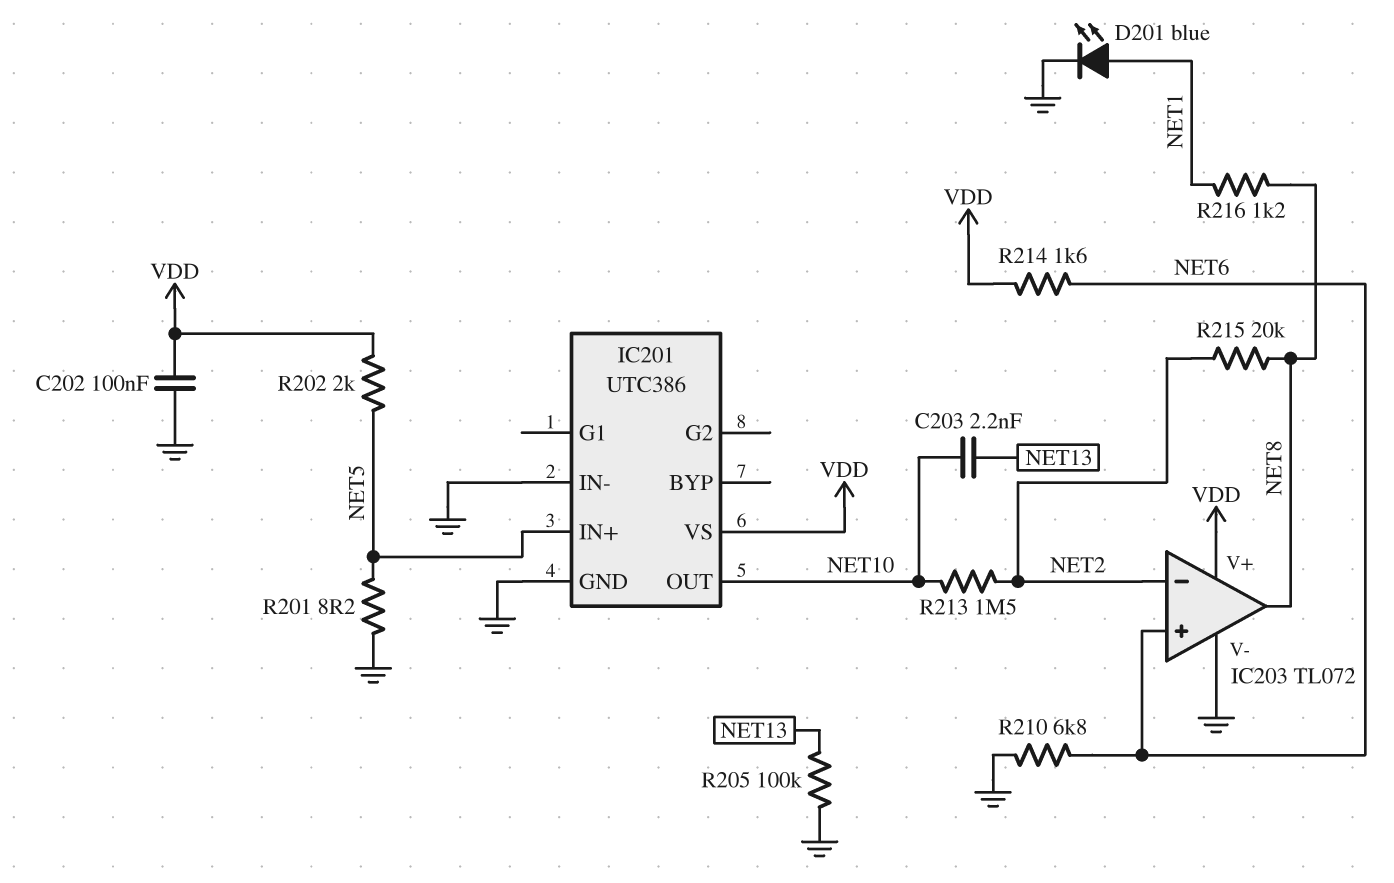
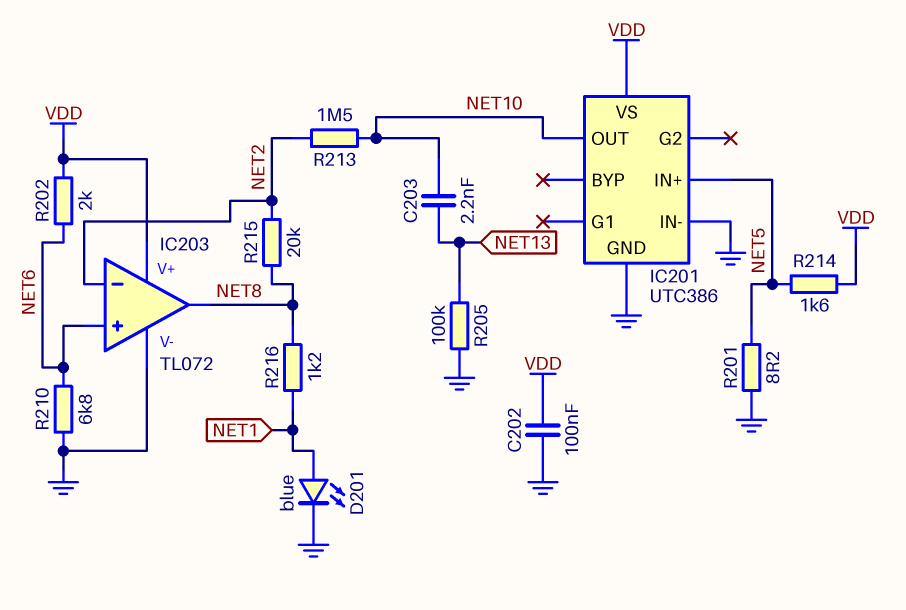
R202: 2k (NET5, VDD) -> 2k (NET6, VDD)
R214: 1.6k (NET6, VDD) -> 1.6k (NET5, VDD)

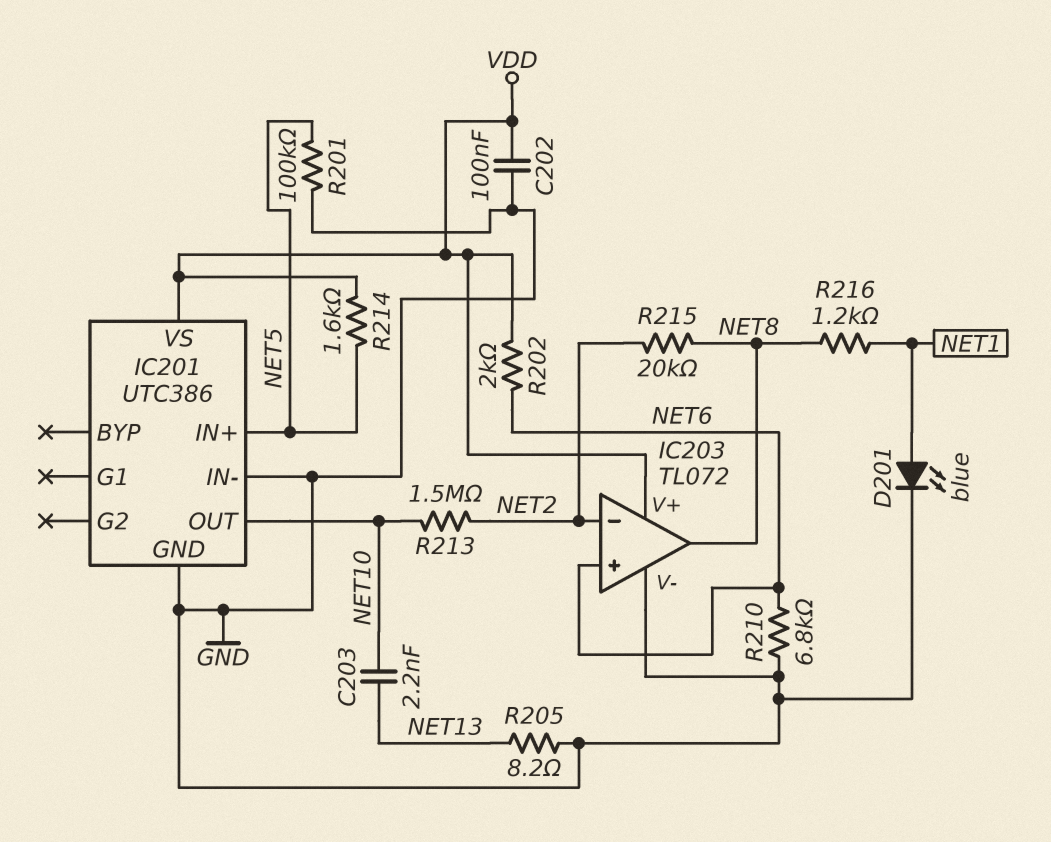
R201: 8.2 (GND, NET5) -> 100k (GND, NET5)
R205: 100k (GND, NET13) -> 8.2 (GND, NET13)

